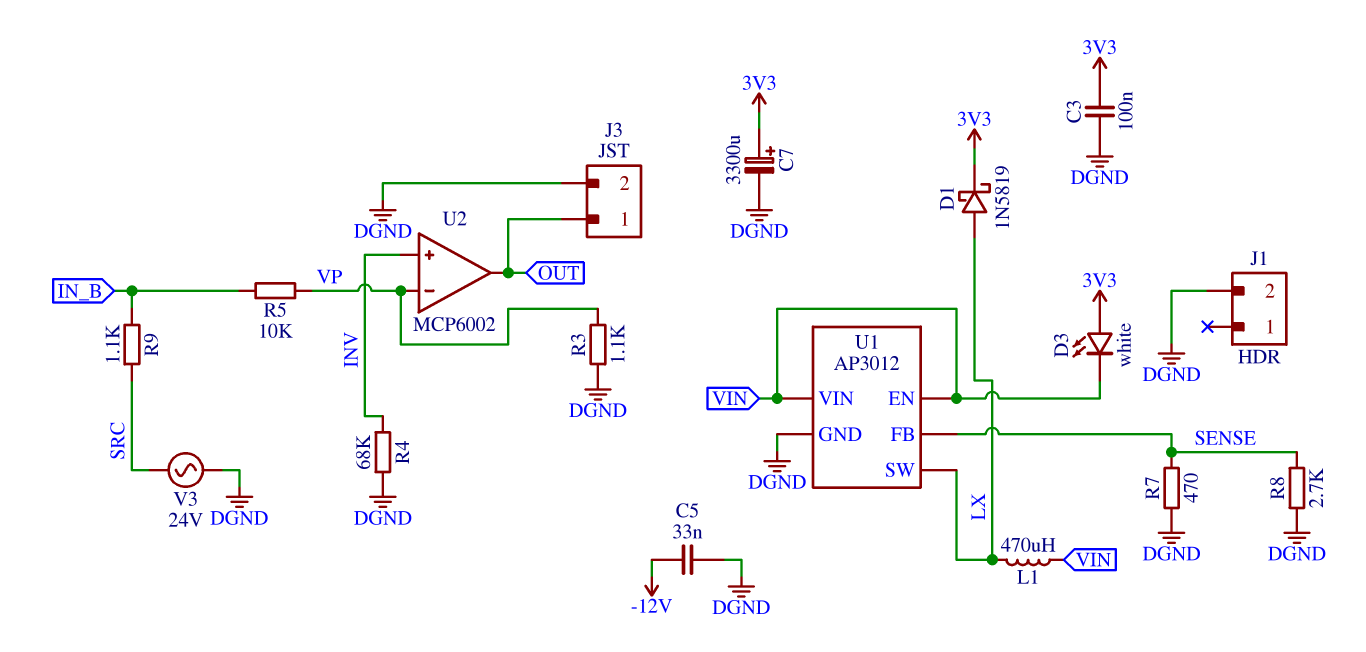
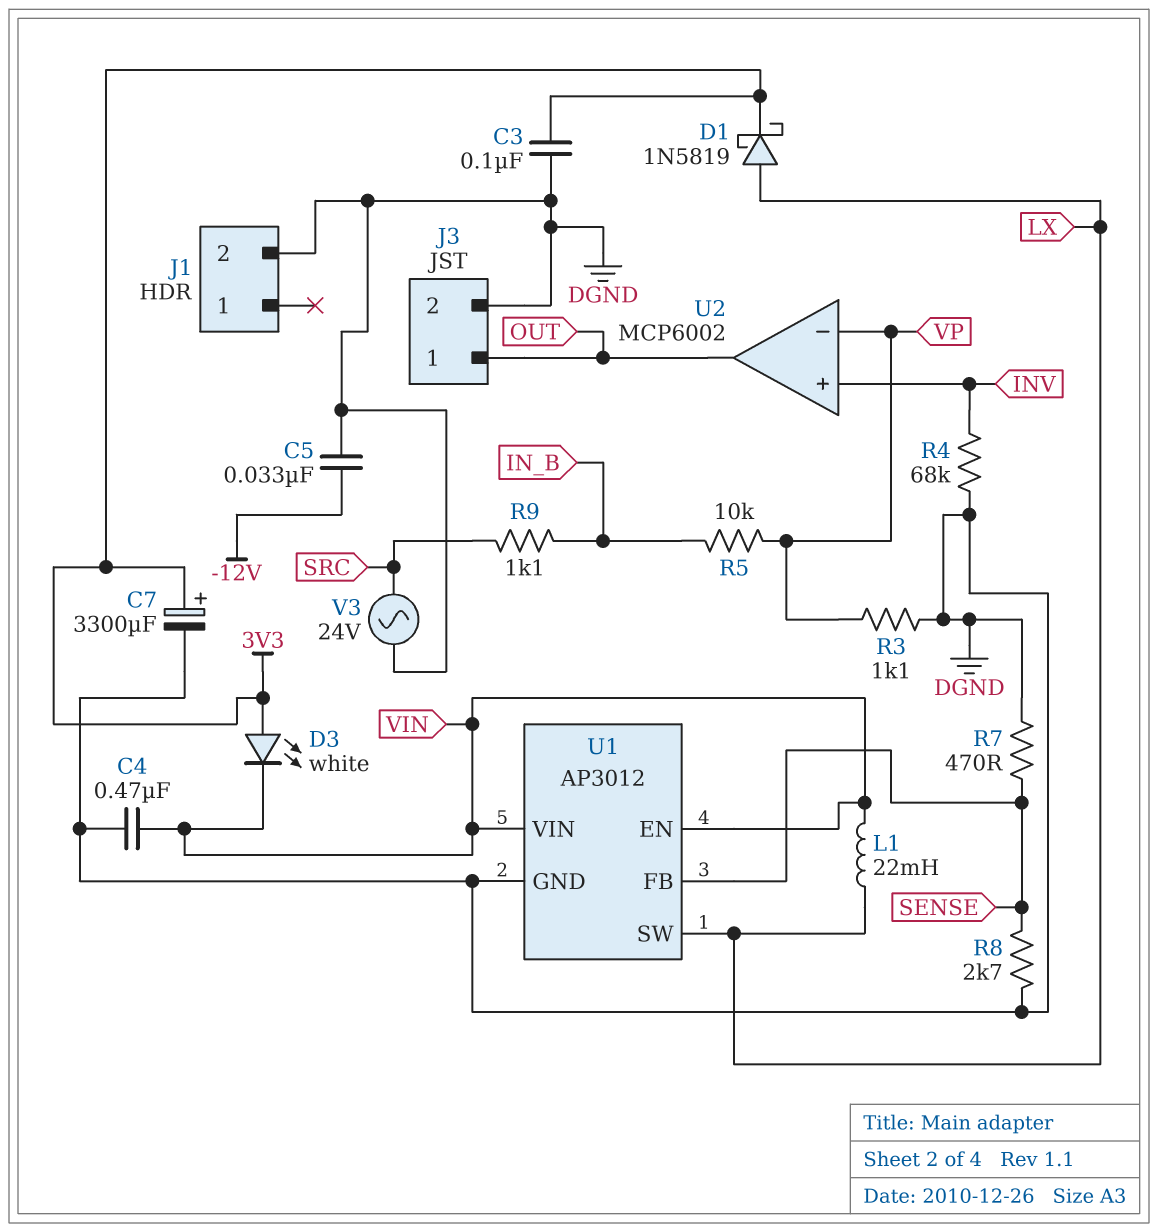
C4: none -> 470nF (DGND, VIN)
L1: 470uH (LX, VIN) -> 22mH (LX, VIN)

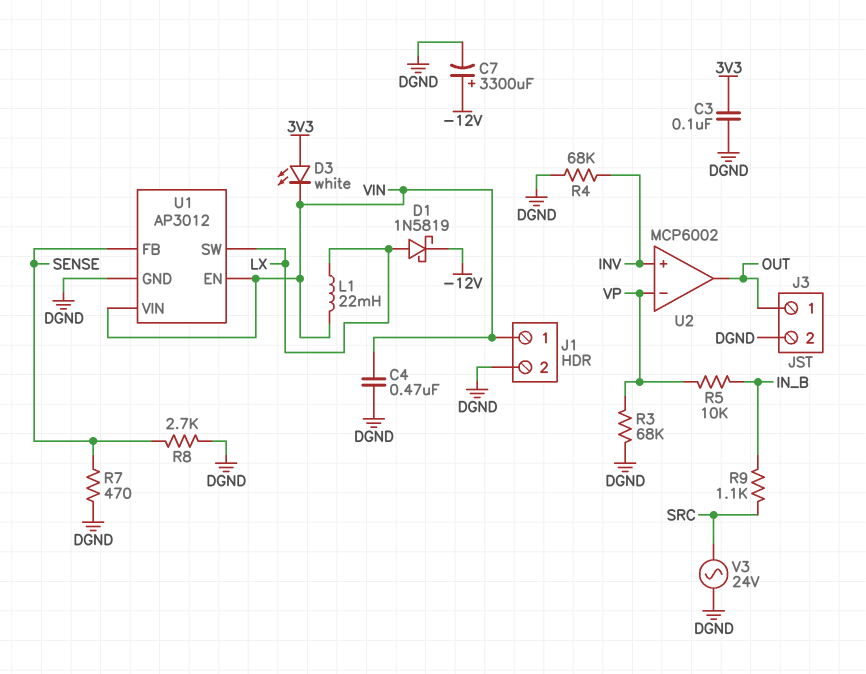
C5: 33nF (-12V, DGND) -> none
C7: 3300uF (plus 3V3, minus DGND) -> 3300uF (plus -12V, minus DGND)
D1: schottky 1N5819 (A LX, K 3V3) -> schottky 1N5819 (A LX, K -12V)
J1 pin 1: none -> VIN
R3: 1.1k (DGND, VP) -> 68k (DGND, VP)

